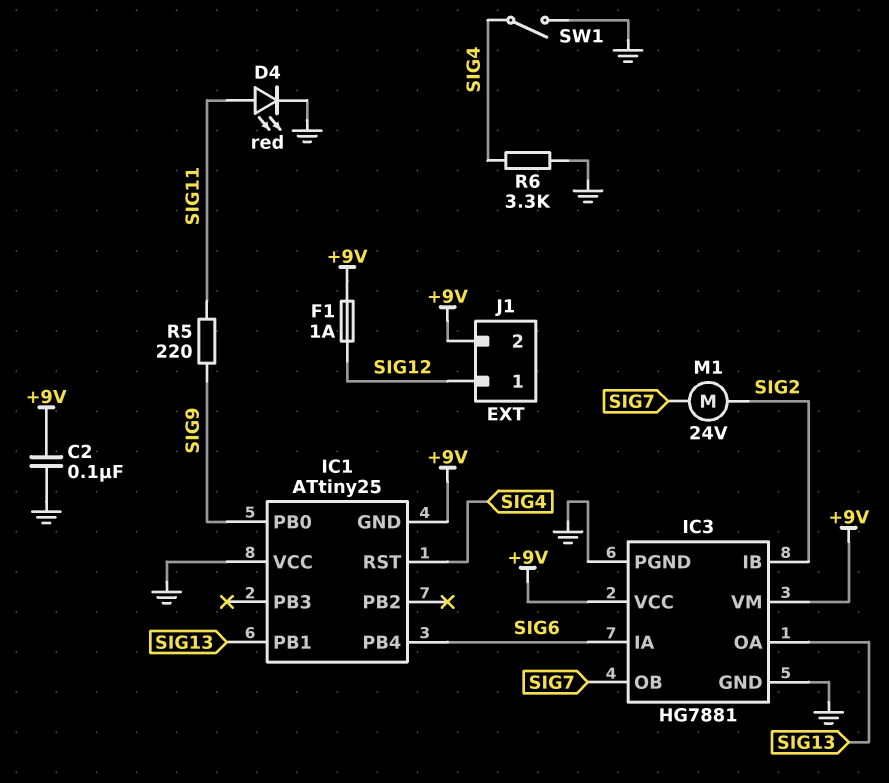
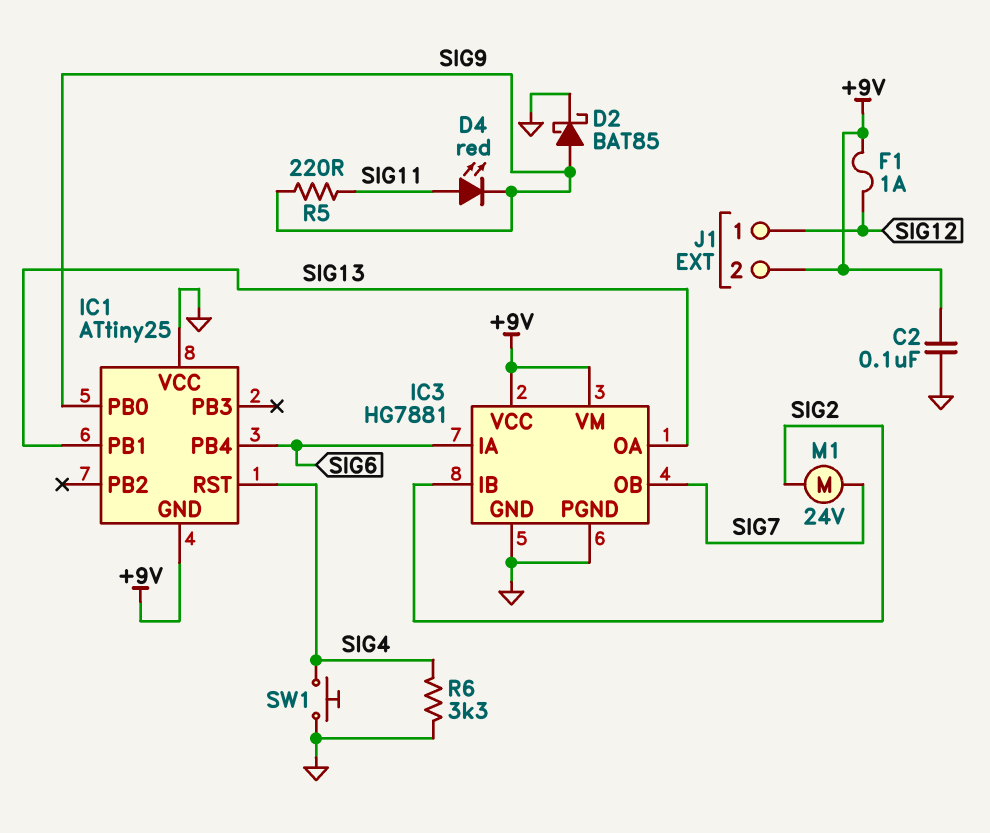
D2: none -> schottky BAT85 (A SIG9, K GND)
D4: LED red (A SIG11, K GND) -> LED red (A SIG11, K SIG9)
SW1: switch (GND, SIG4) -> button (GND, SIG4)

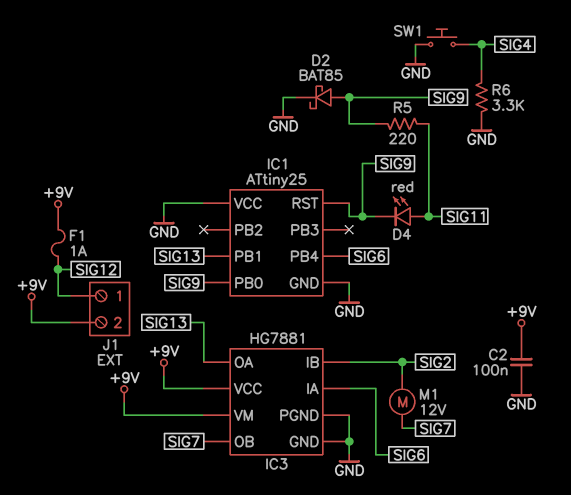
IC1 pin GND: +9V -> GND
IC1 pin RST: SIG4 -> SIG9
M1: motor 24V (SIG2, SIG7) -> motor 12V (SIG2, SIG7)

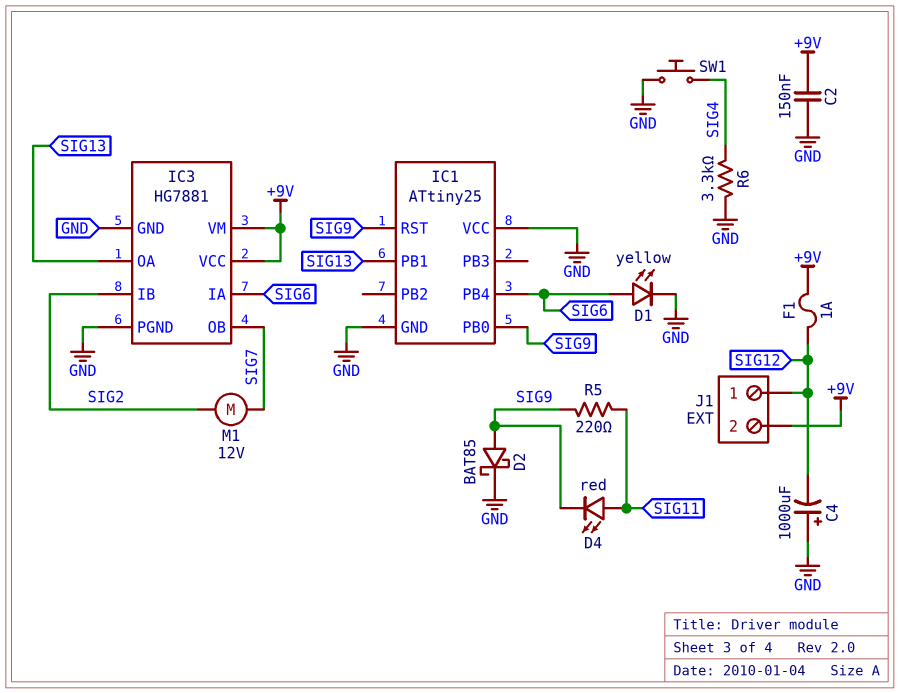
C2: 100nF (+9V, GND) -> 150nF (+9V, GND)
C4: none -> 1000uF (plus GND, minus SIG12)
D1: none -> LED yellow (A SIG6, K GND)

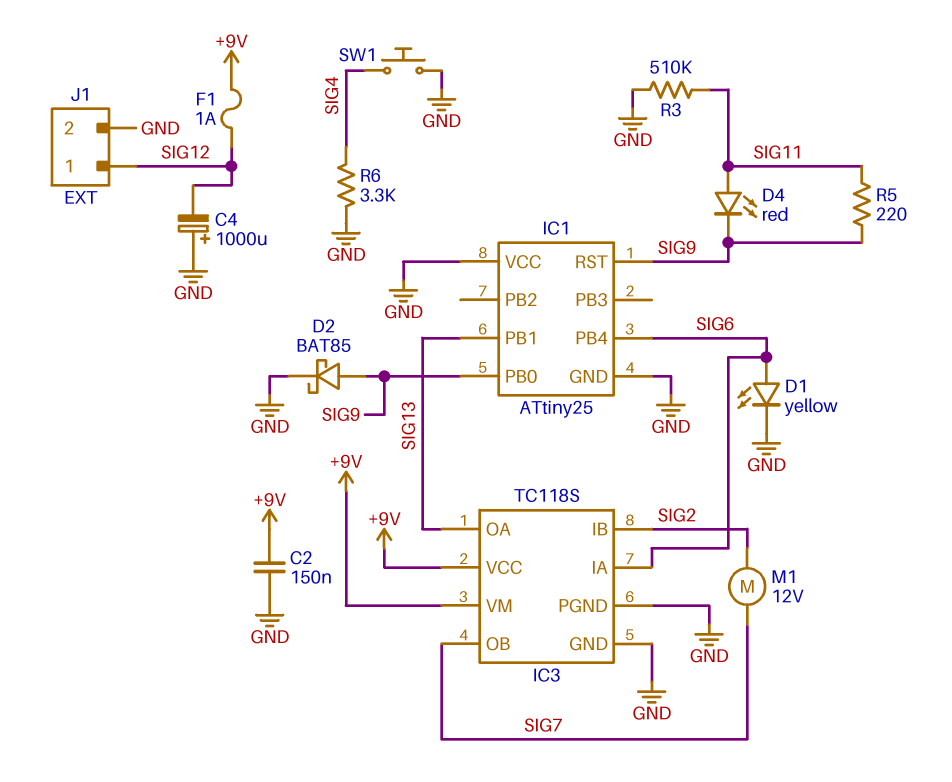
IC3: HG7881 -> TC118S
J1 pin 2: +9V -> GND
R3: none -> 510k (GND, SIG11)

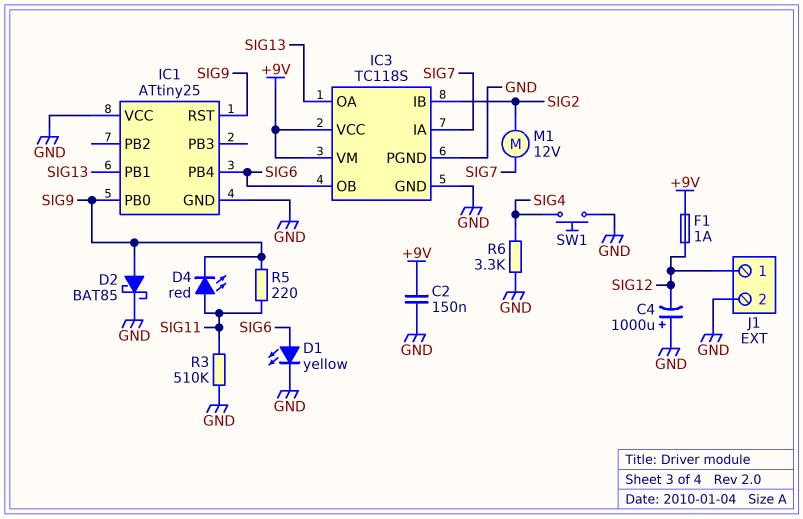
IC3 pin IA: SIG6 -> SIG7
IC3 pin OB: SIG7 -> SIG6

